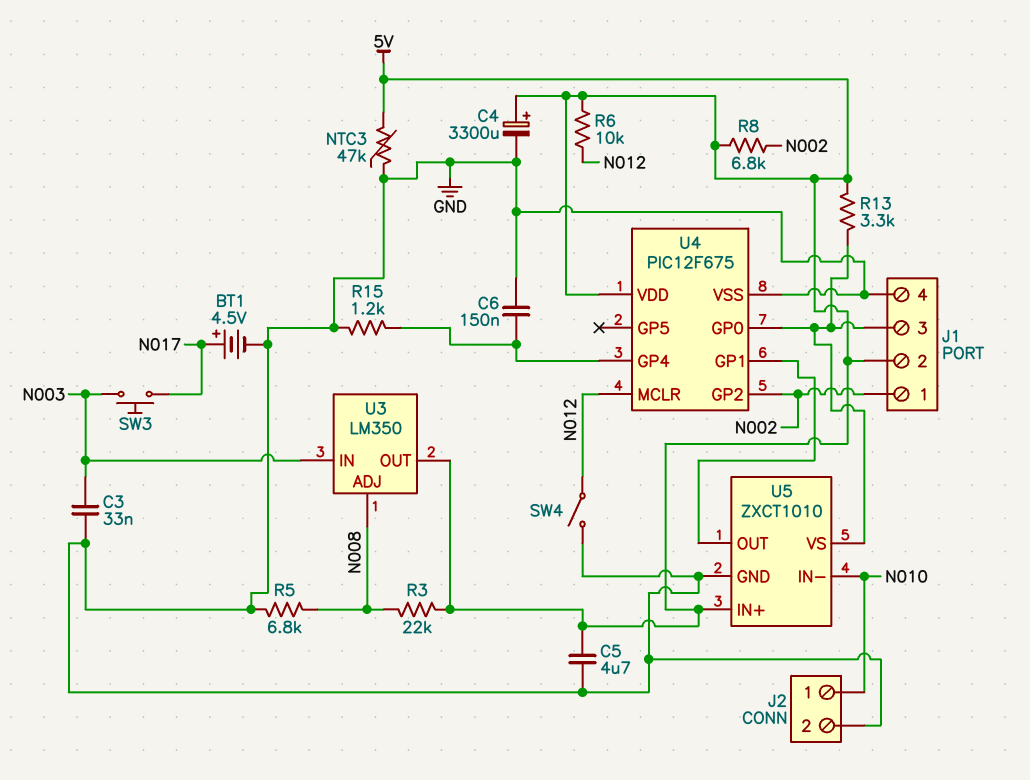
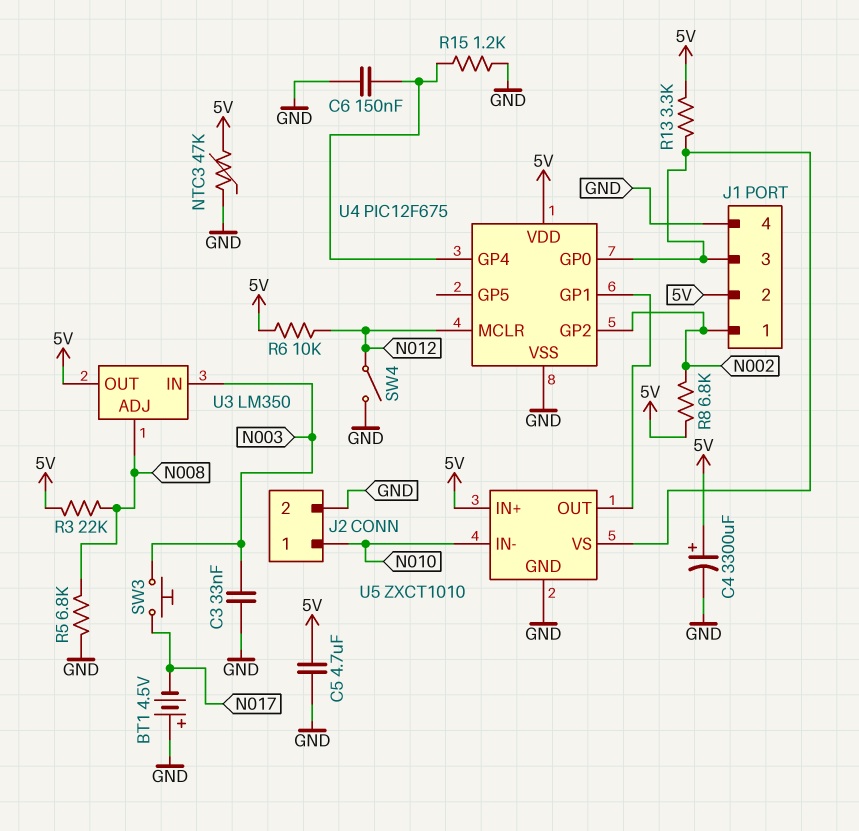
BT1: 4.5V (plus N017, minus GND) -> 4.5V (plus GND, minus N017)

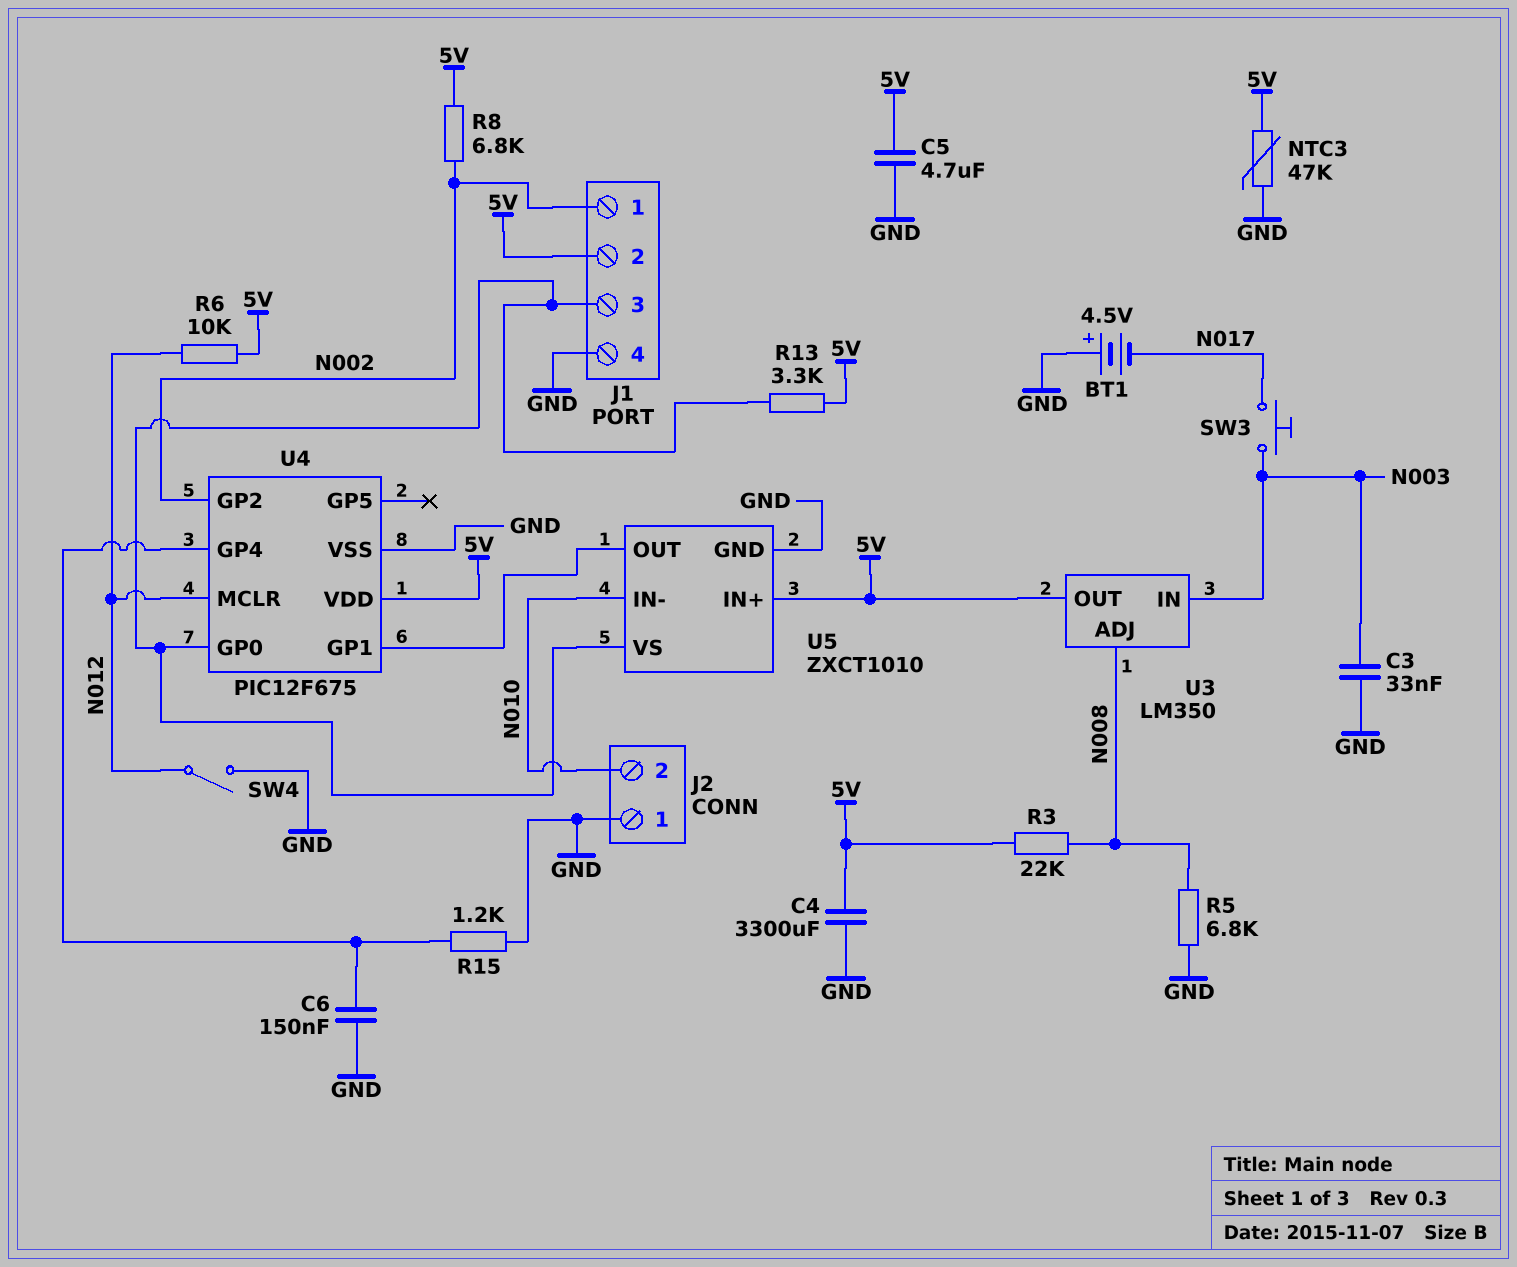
C4: 3300uF (plus 5V, minus GND) -> 3300uF (5V, GND)
J2 pin 1: N010 -> GND
J2 pin 2: GND -> N010

